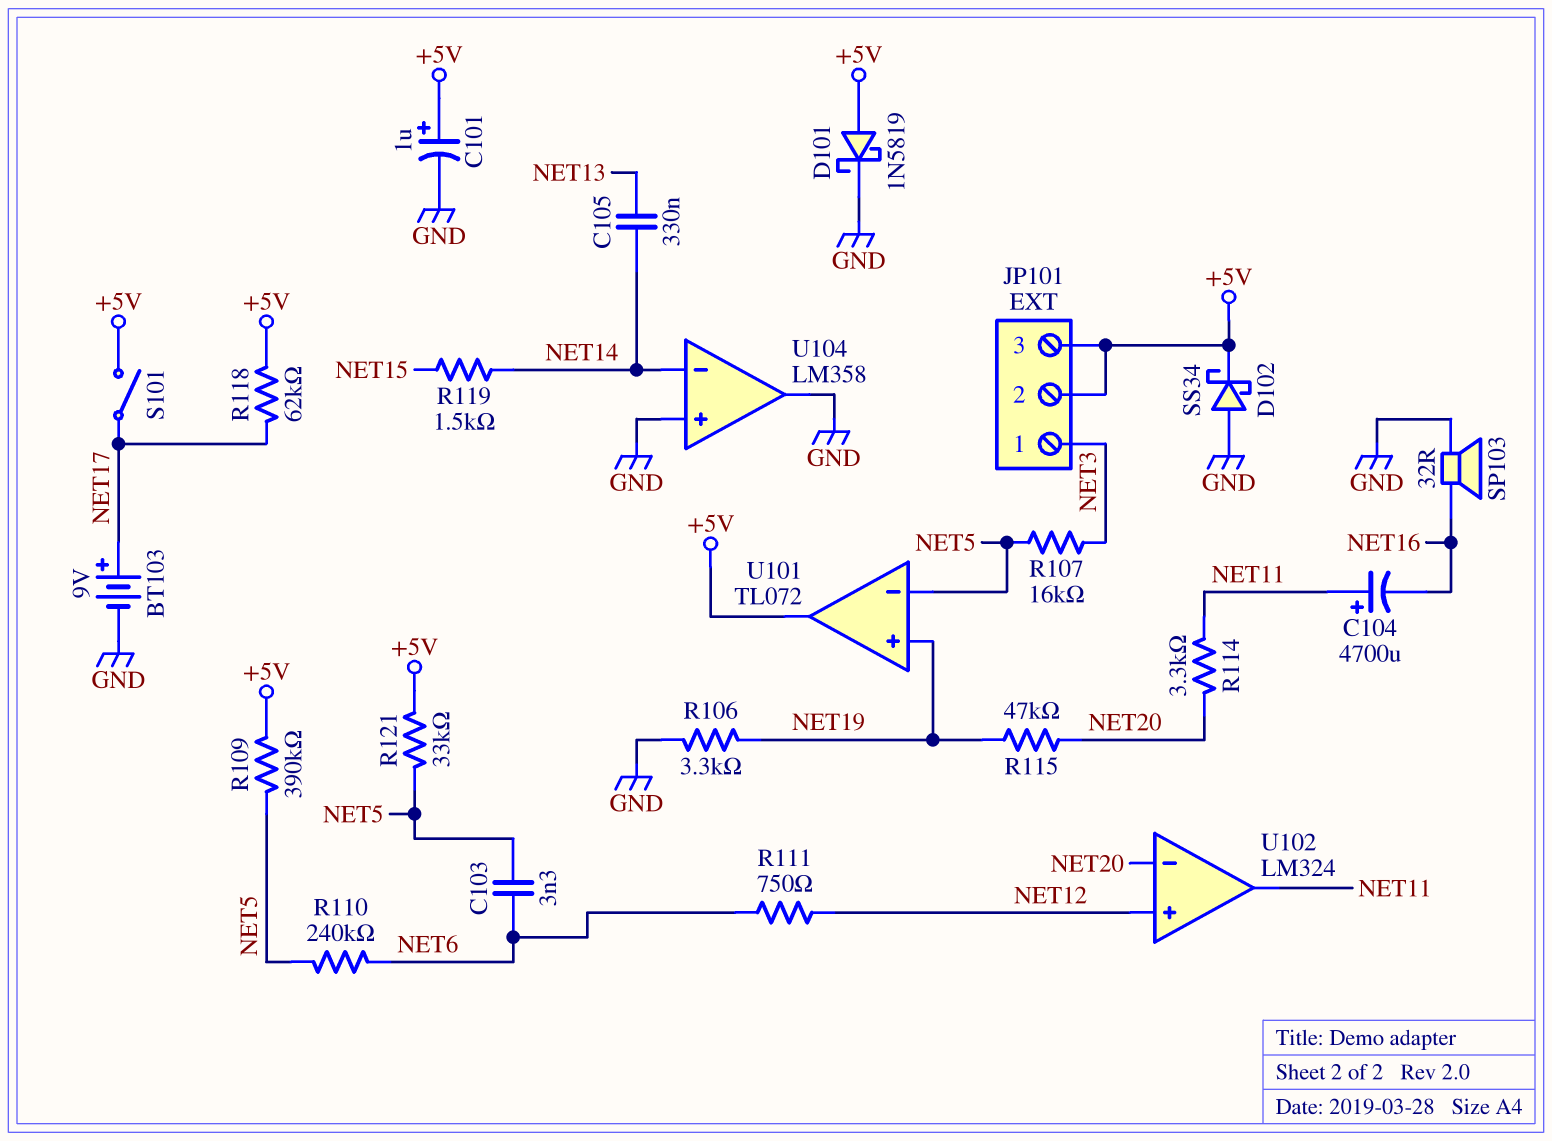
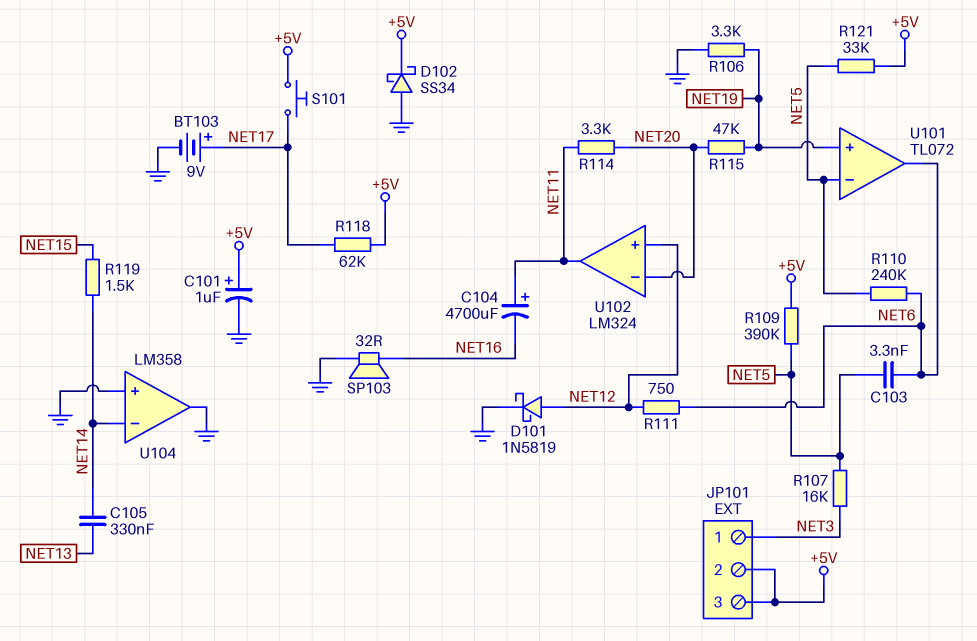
D101: schottky 1N5819 (A +5V, K GND) -> schottky 1N5819 (A NET12, K GND)
S101: switch (+5V, NET17) -> button (+5V, NET17)
U101 pin out: +5V -> NET6

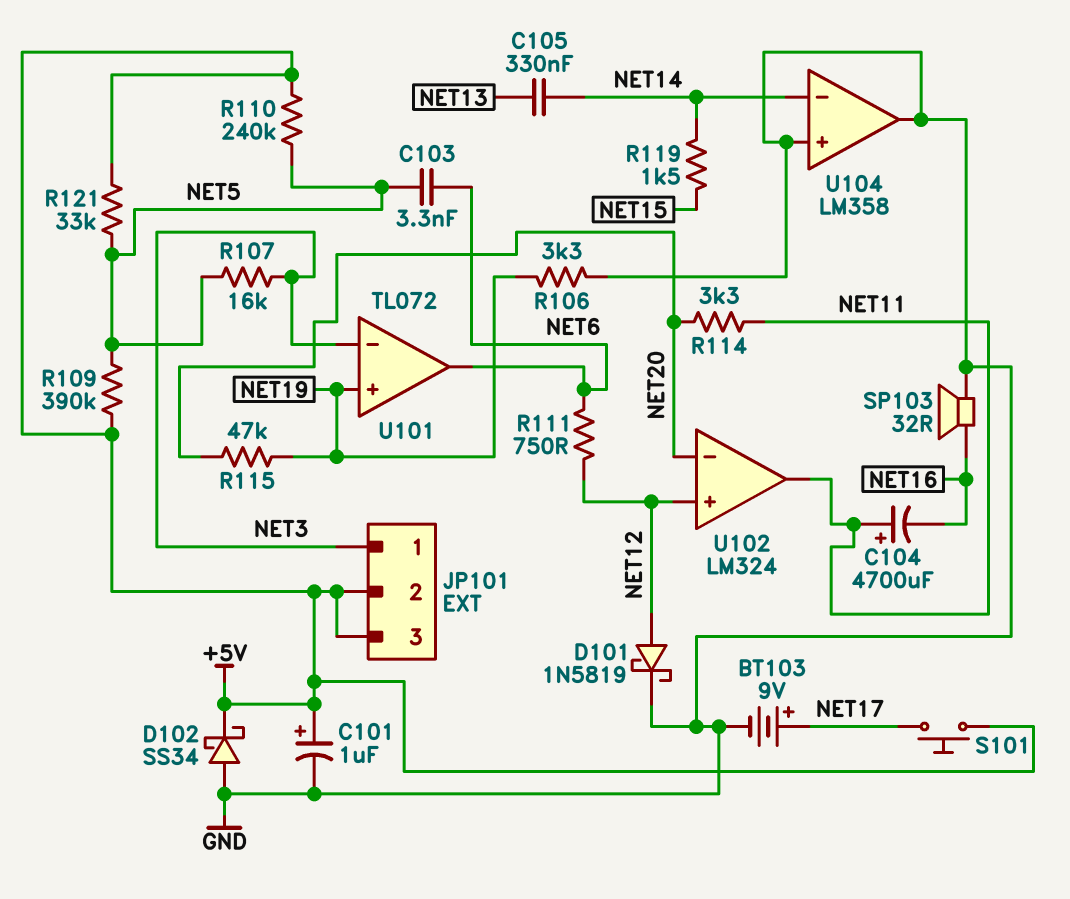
R110: 240k (NET5, NET6) -> 240k (+5V, NET5)
R118: 62k (+5V, NET17) -> none
U101 pin in-: NET5 -> NET3

